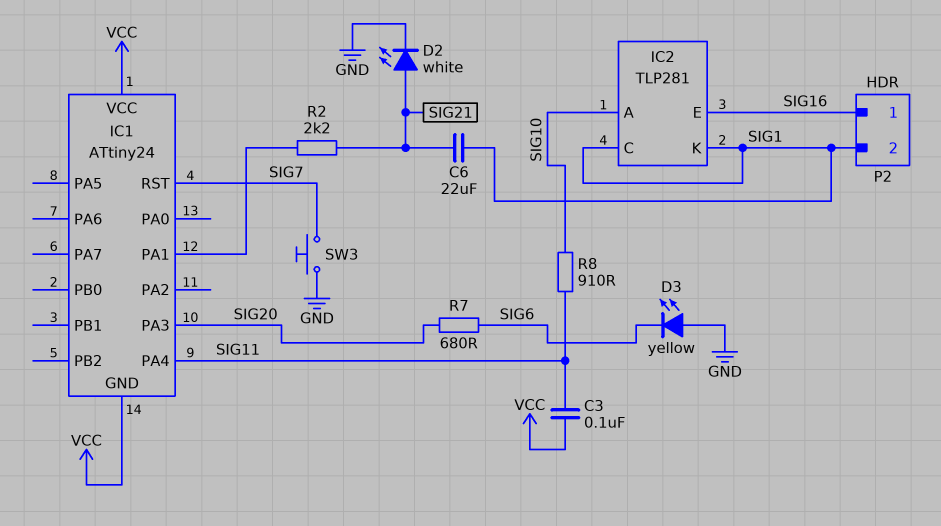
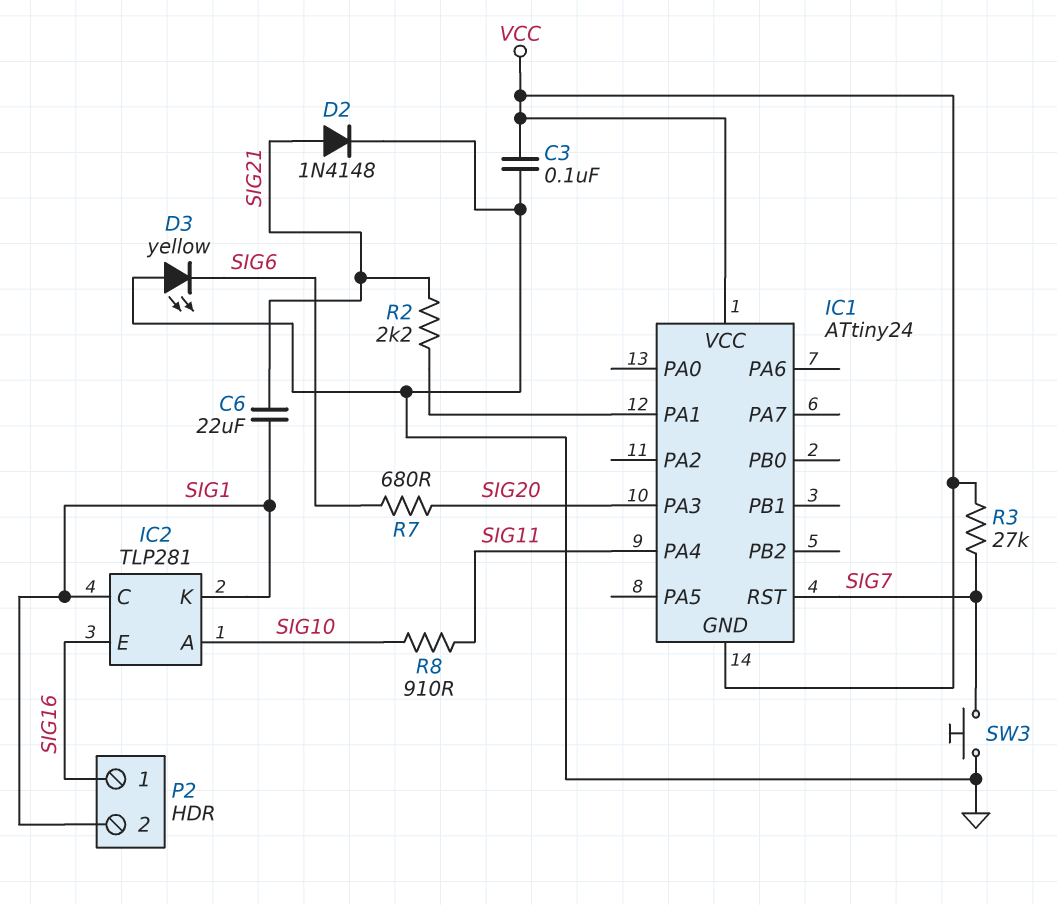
C3: 100nF (SIG11, VCC) -> 100nF (GND, VCC)
D2: LED white (A SIG21, K GND) -> diode 1N4148 (A SIG21, K GND)
R3: none -> 27k (SIG7, VCC)

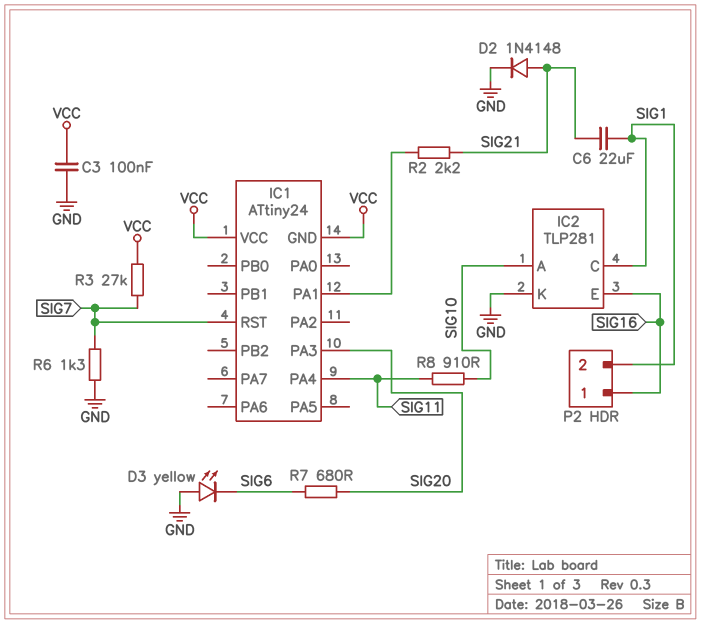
IC2 pin K: SIG1 -> GND
R6: none -> 1.3k (GND, SIG7)
SW3: button (GND, SIG7) -> none

